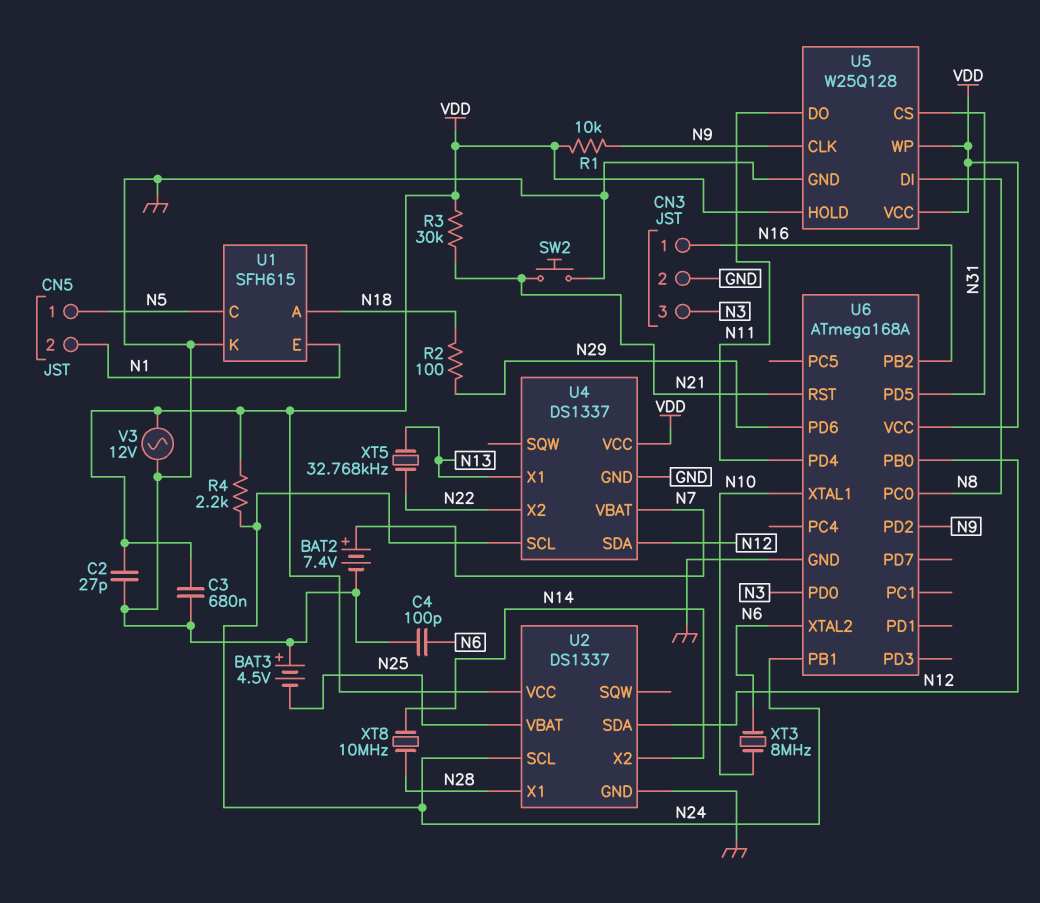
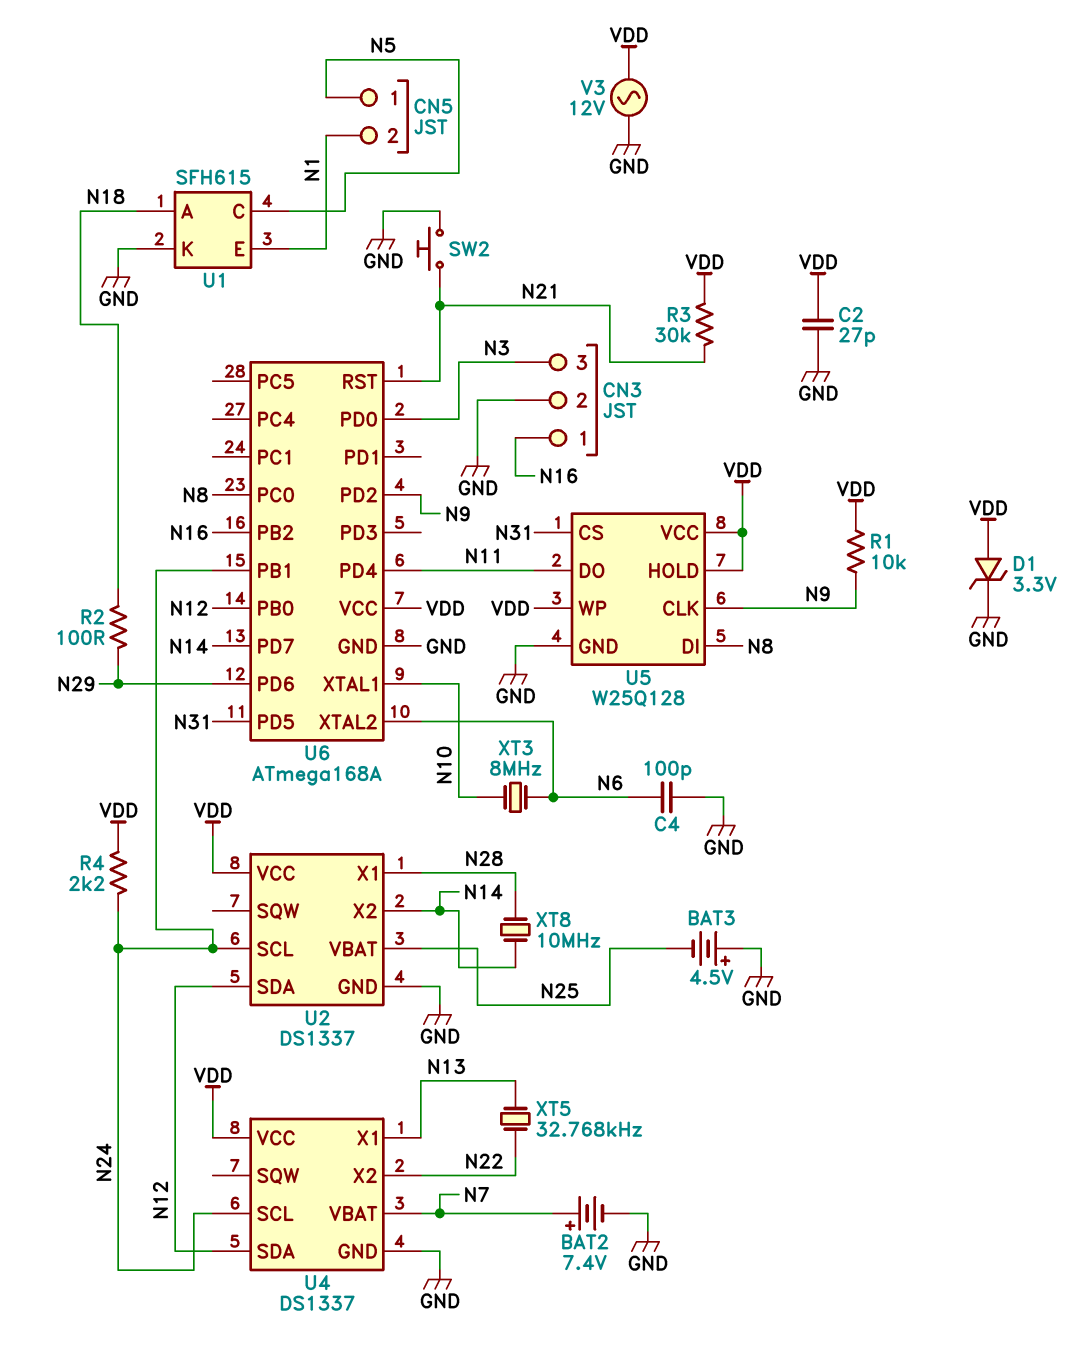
C3: 680nF (GND, VDD) -> none
D1: none -> zener 3.3V (A VDD, K GND)
U6 pin PD7: none -> N14

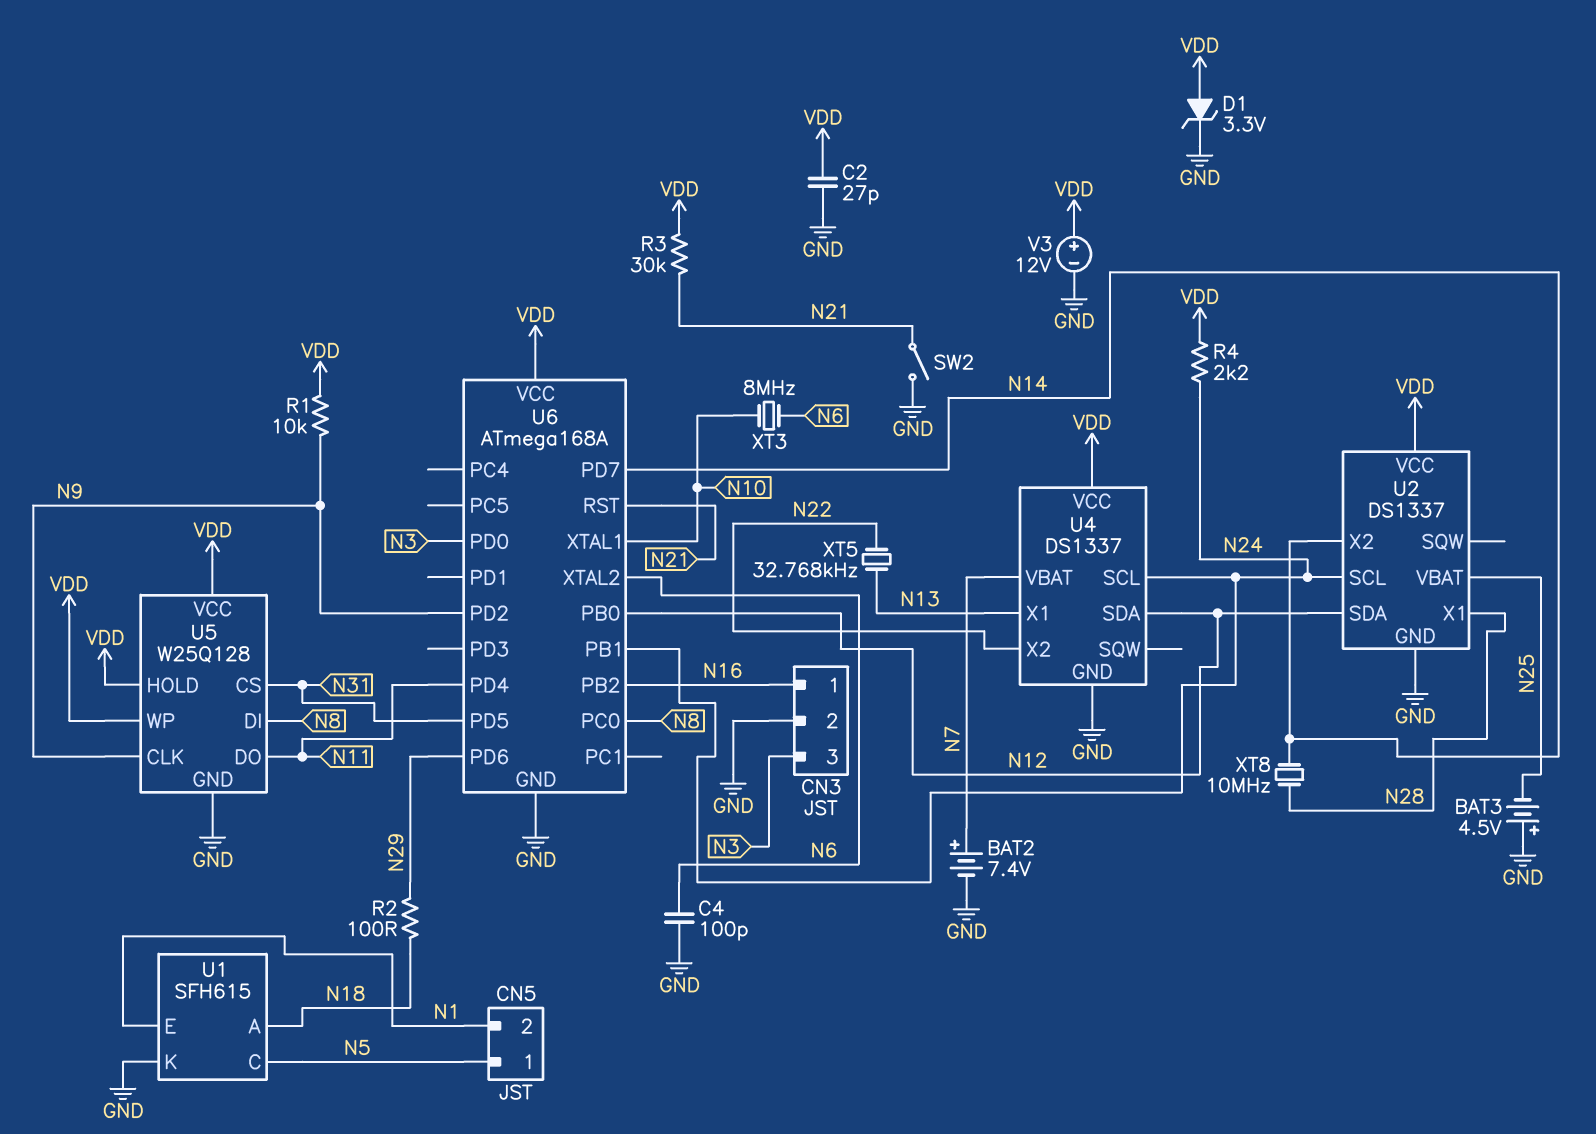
SW2: button (GND, N21) -> switch (GND, N21)
V3: AC 12V (GND, VDD) -> 12V (plus VDD, minus GND)

